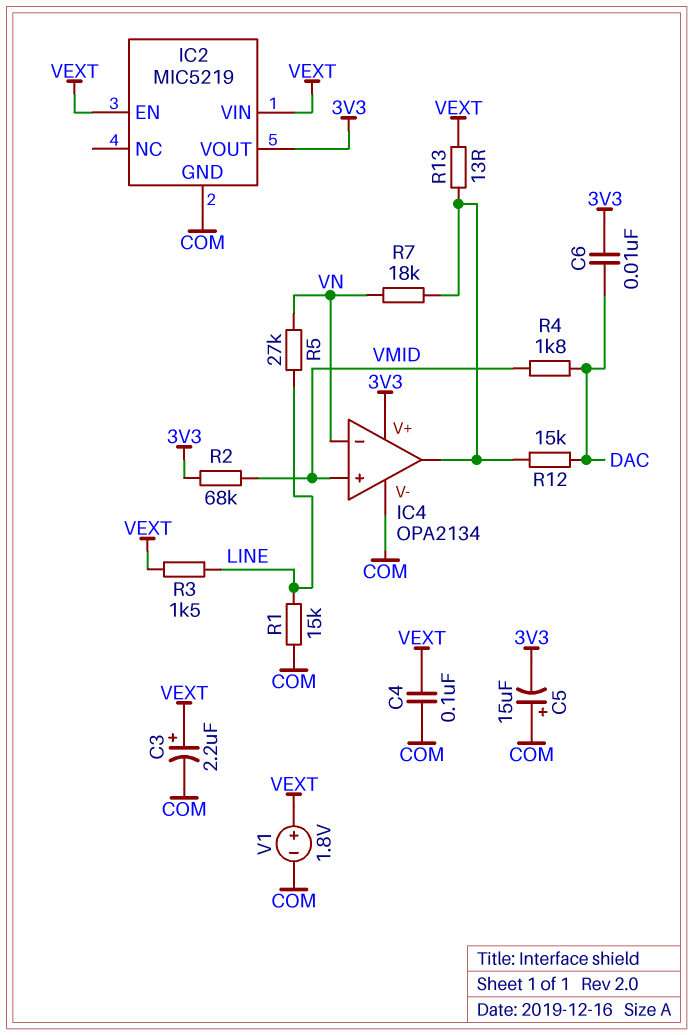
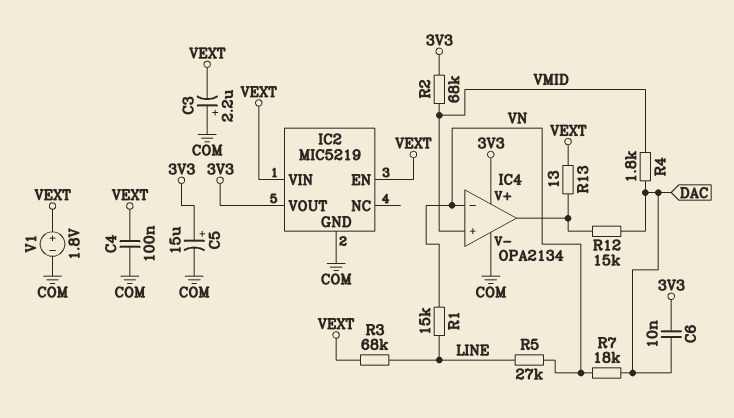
C3: 2.2uF (plus VEXT, minus COM) -> 2.2uF (plus COM, minus VEXT)
C5: 15uF (plus COM, minus 3V3) -> 15uF (plus 3V3, minus COM)
R1: 15k (COM, LINE) -> 15k (LINE, VN)
R3: 1.5k (LINE, VEXT) -> 68k (LINE, VEXT)
R7: 18k (IC4/out, VN) -> 18k (DAC, VN)

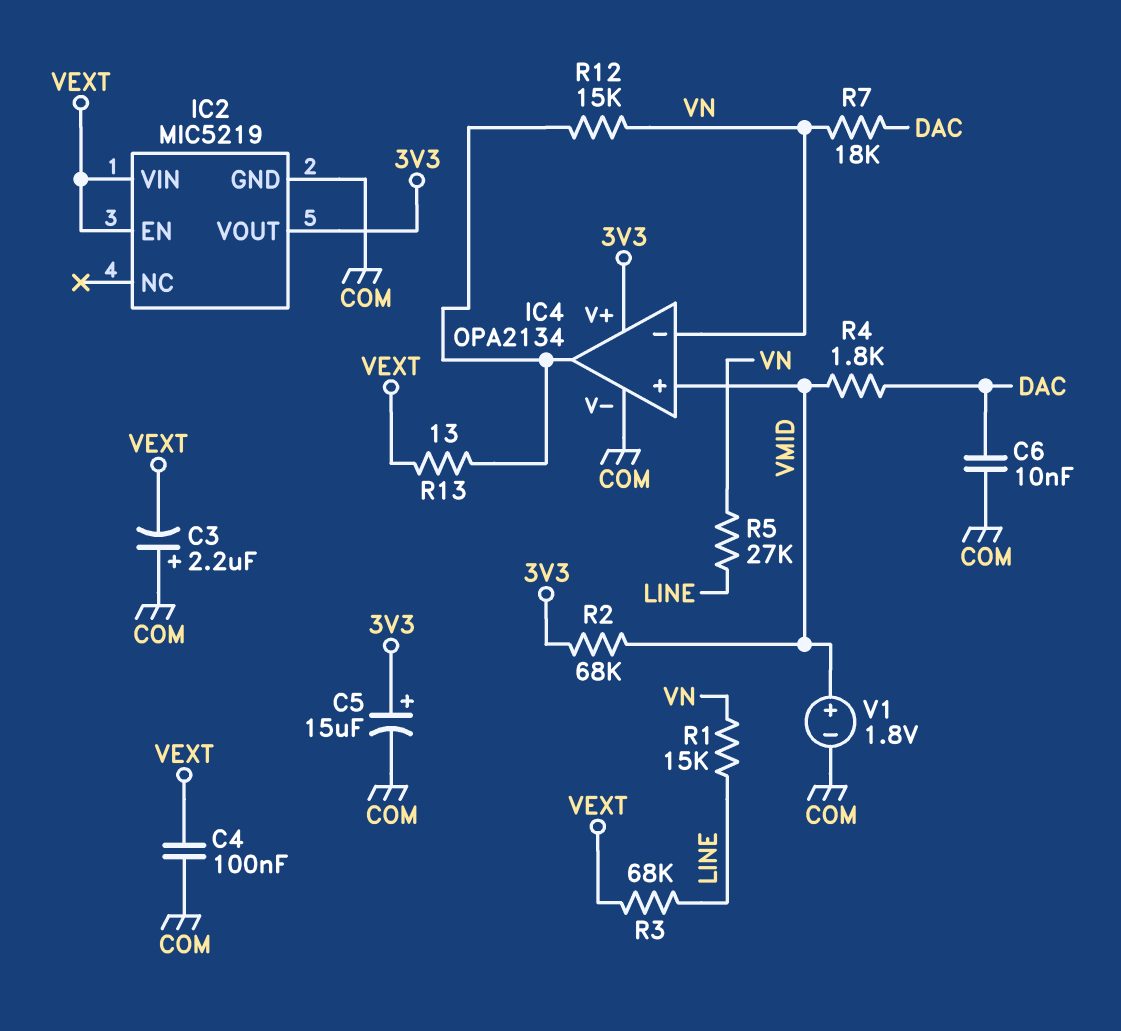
C6: 10nF (3V3, DAC) -> 10nF (COM, DAC)
R12: 15k (DAC, IC4/out) -> 15k (IC4/out, VN)
V1: 1.8V (plus VEXT, minus COM) -> 1.8V (plus VMID, minus COM)

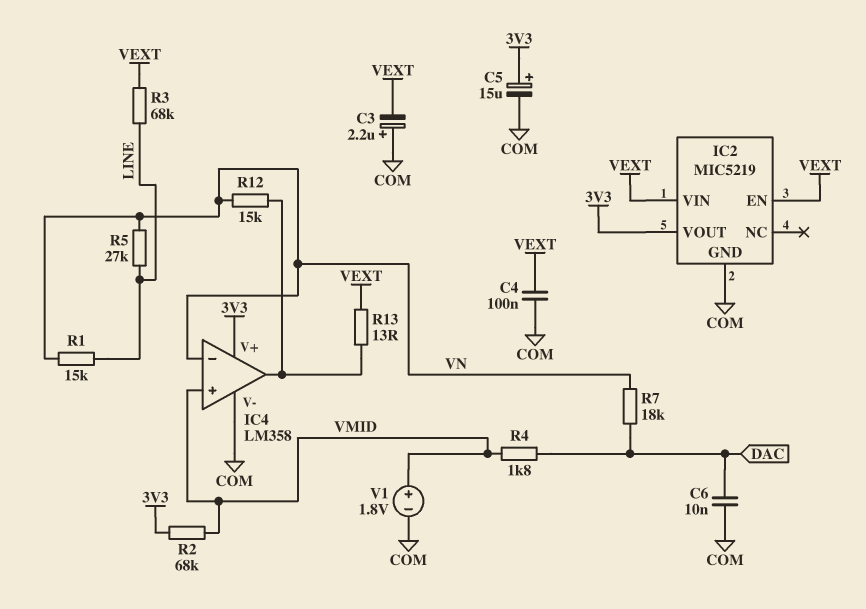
IC4: OPA2134 -> LM358

